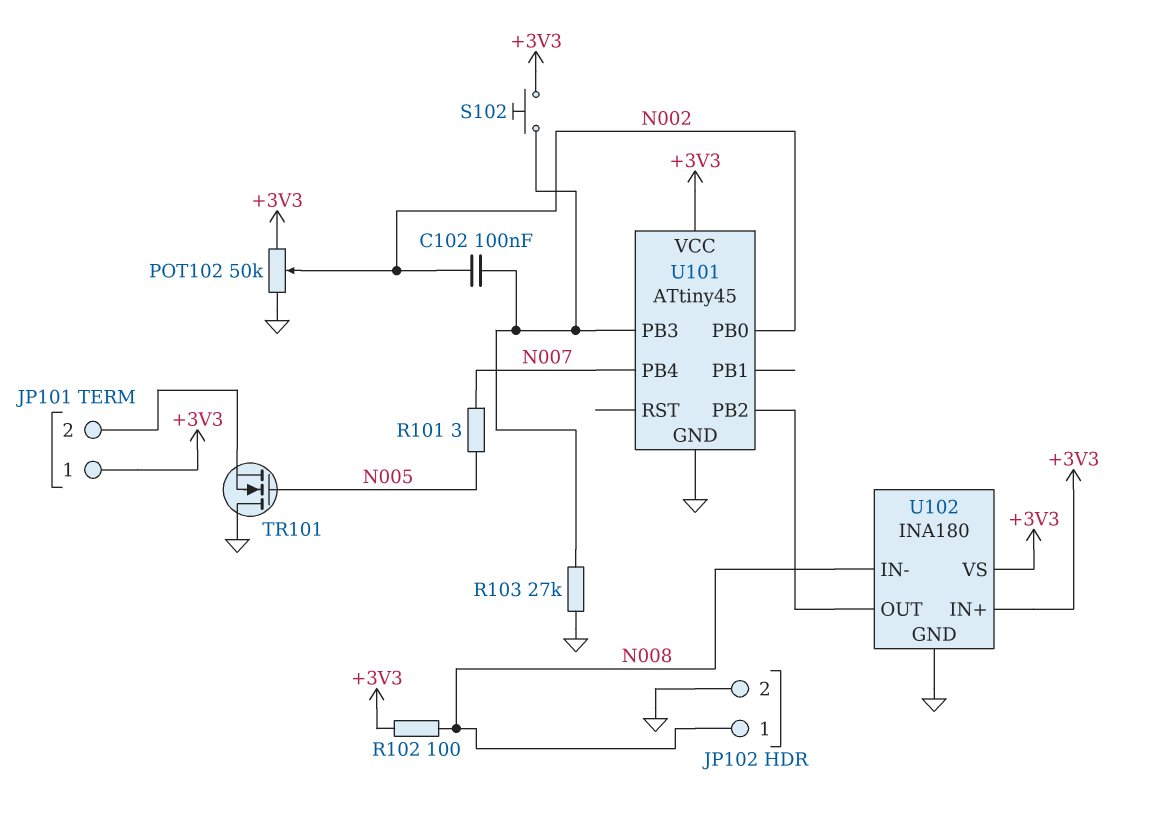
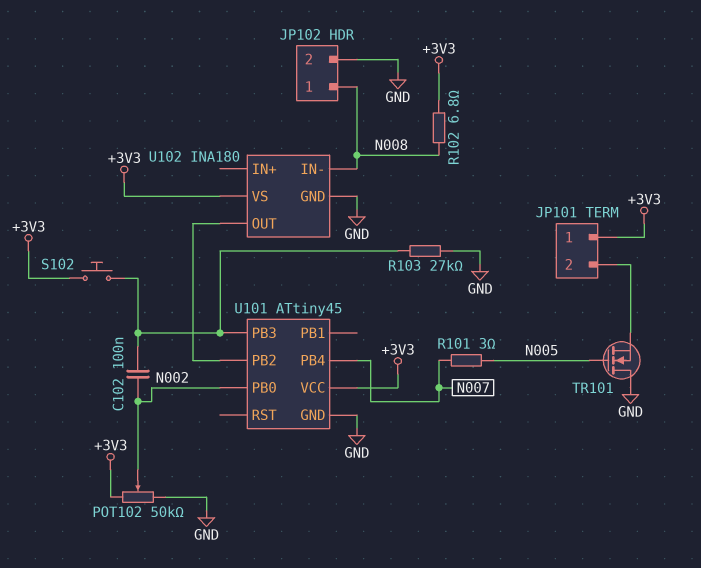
R102: 100 (+3V3, N008) -> 6.8 (+3V3, N008)
U102 pin IN+: +3V3 -> none

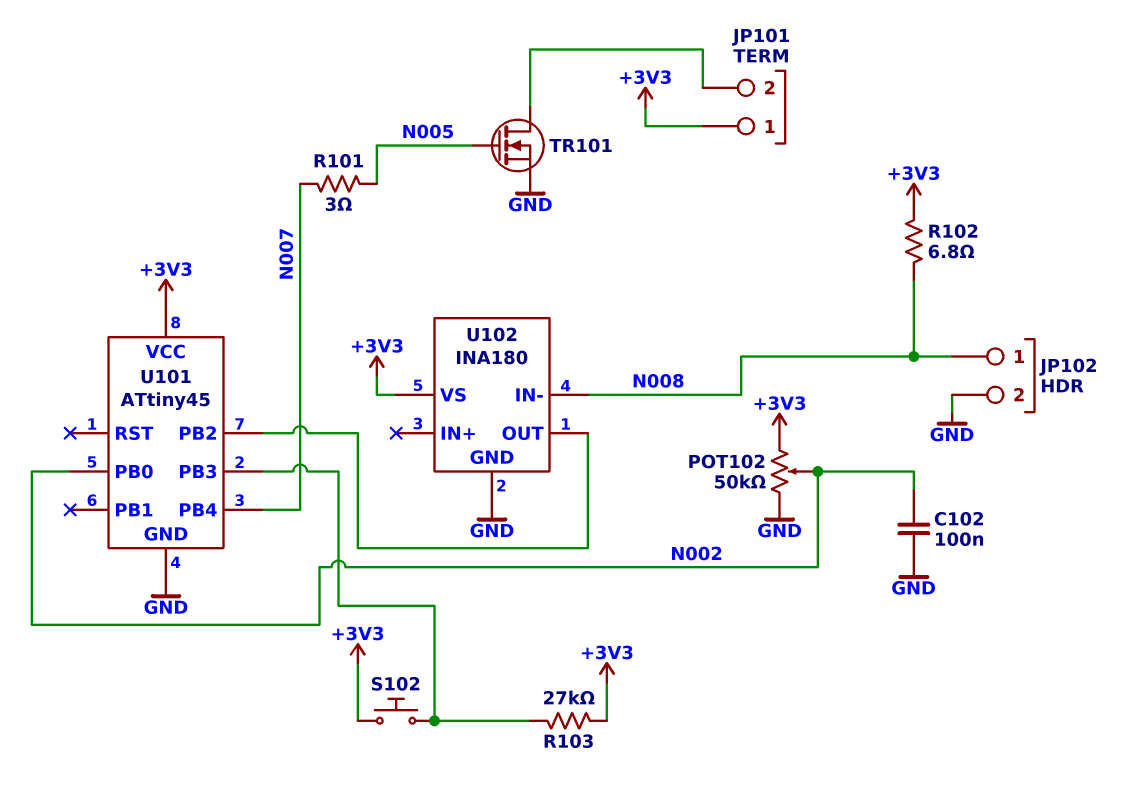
C102: 100nF (N002, U101/PB3) -> 100nF (GND, N002)
R103: 27k (GND, U101/PB3) -> 27k (+3V3, U101/PB3)
TR101: NMOS (G N005, D GND, S JP101/2) -> NMOS (G N005, D JP101/2, S GND)

